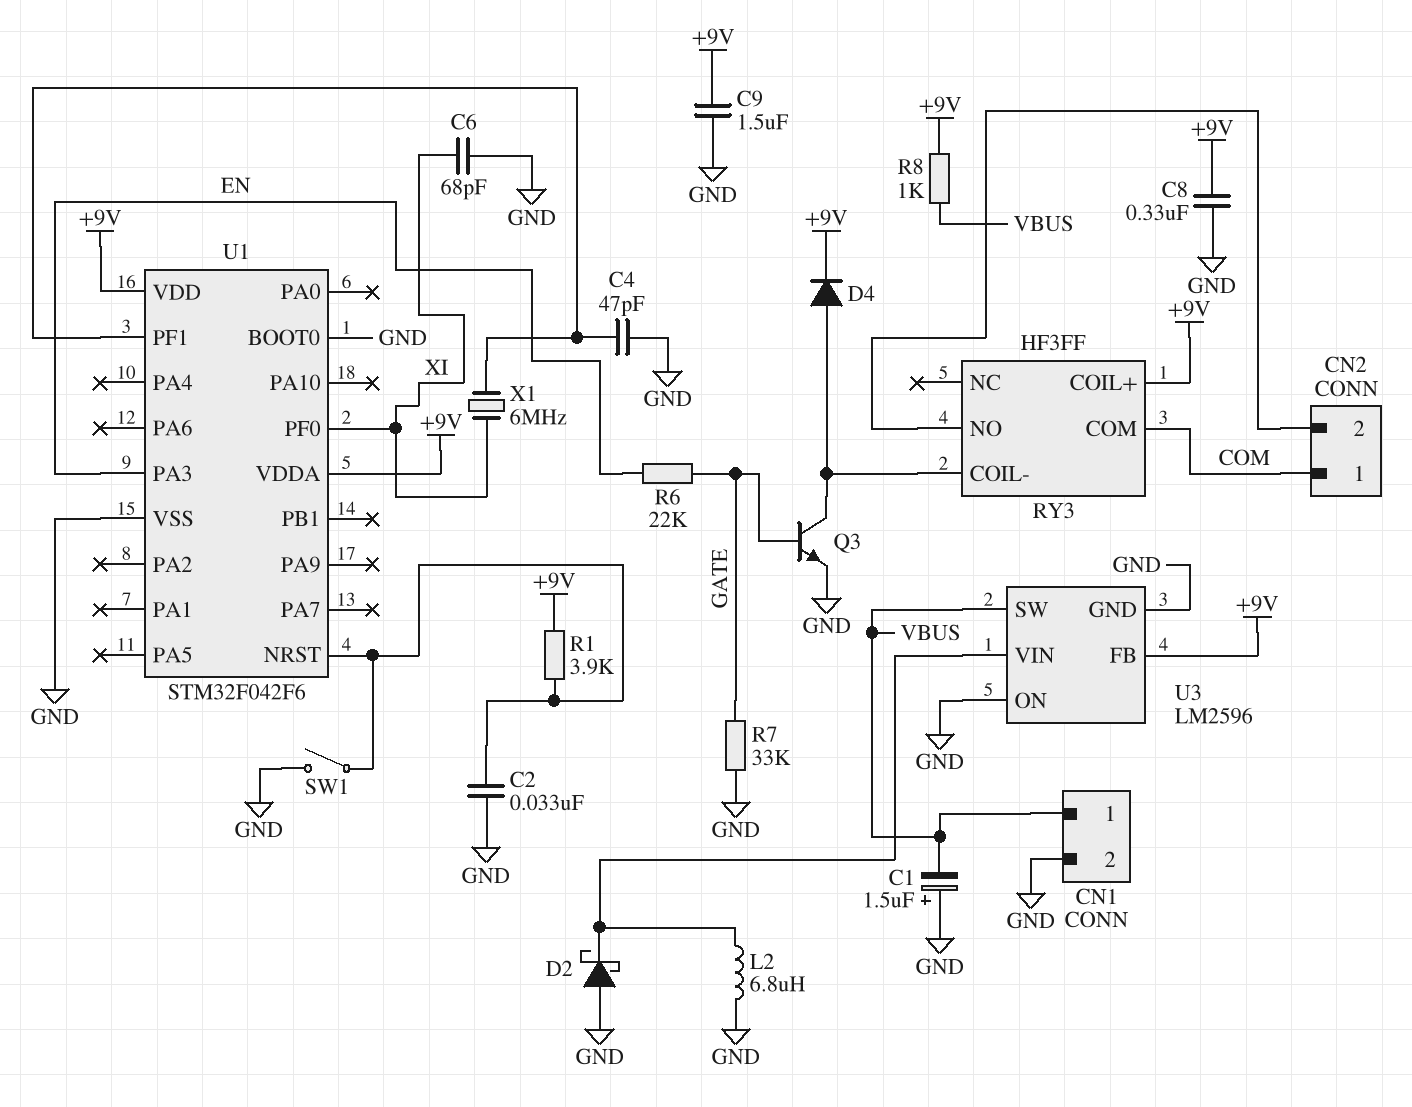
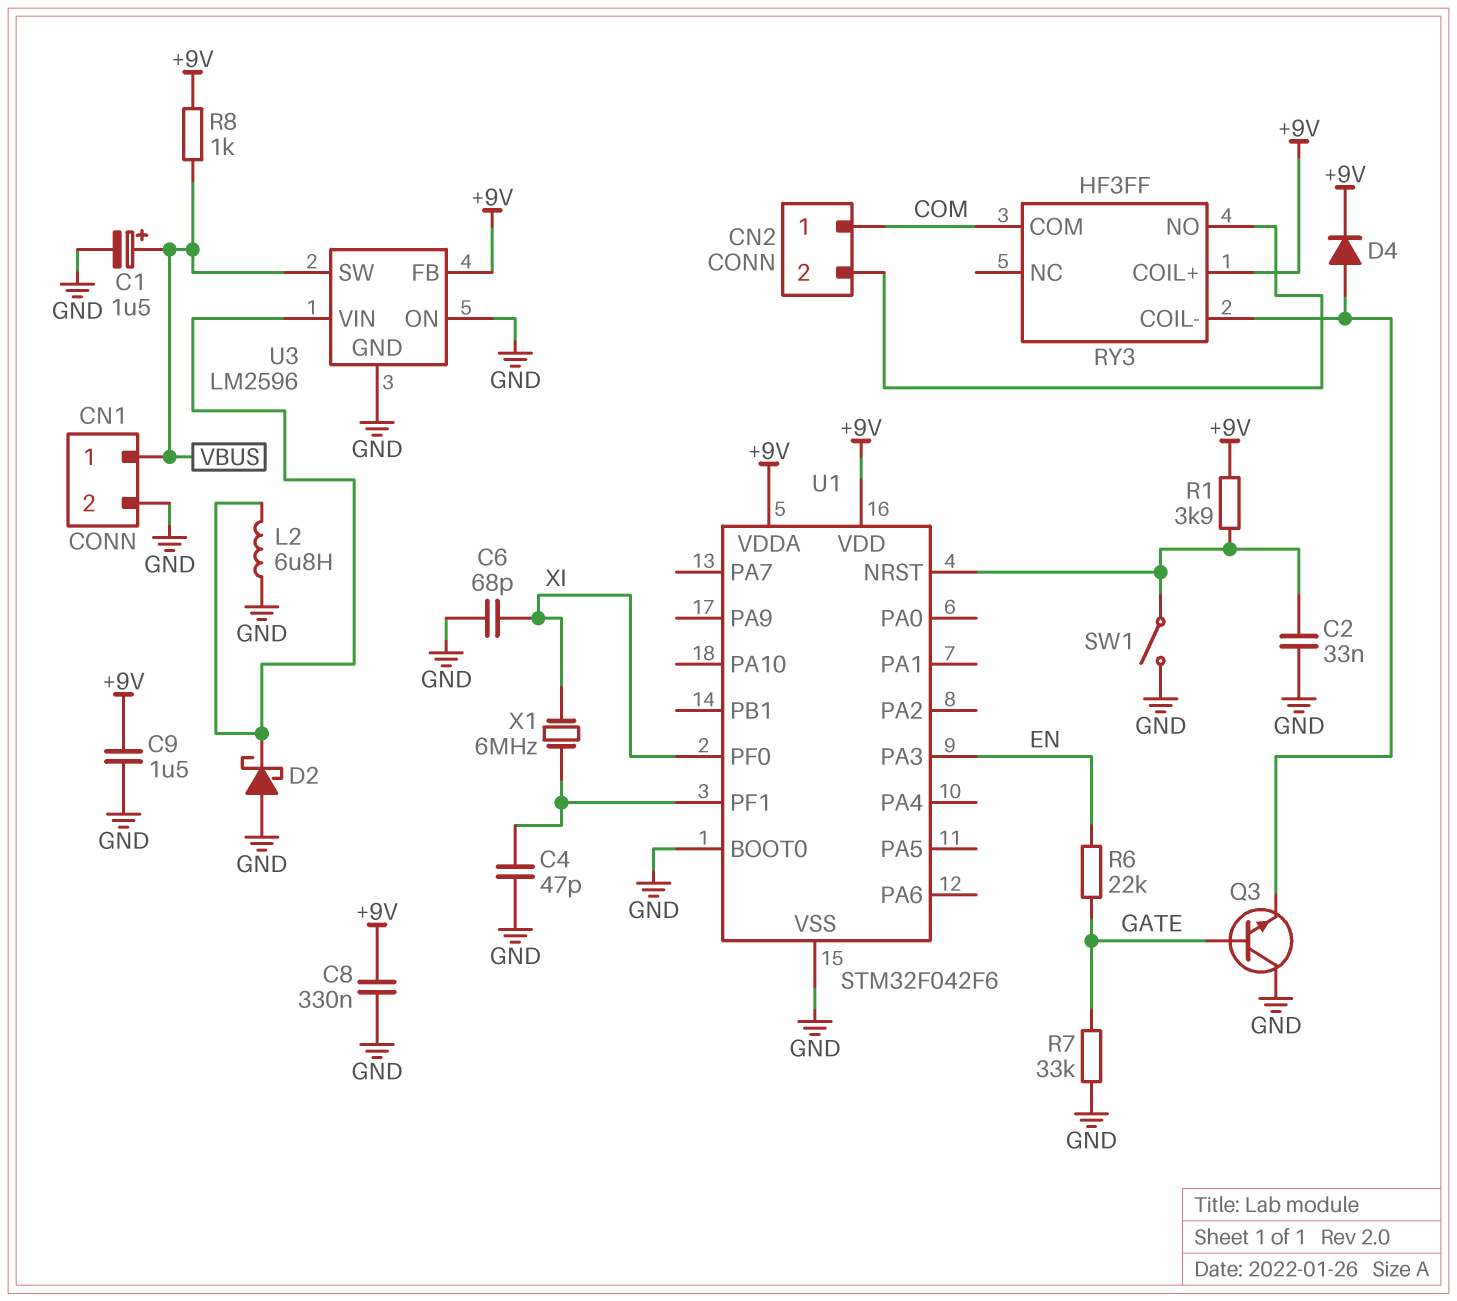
C1: 1.5uF (plus GND, minus VBUS) -> 1.5uF (plus VBUS, minus GND)
Q3: NPN (B GATE, C RY3/COIL-, E GND) -> NPN (B GATE, C GND, E RY3/COIL-)

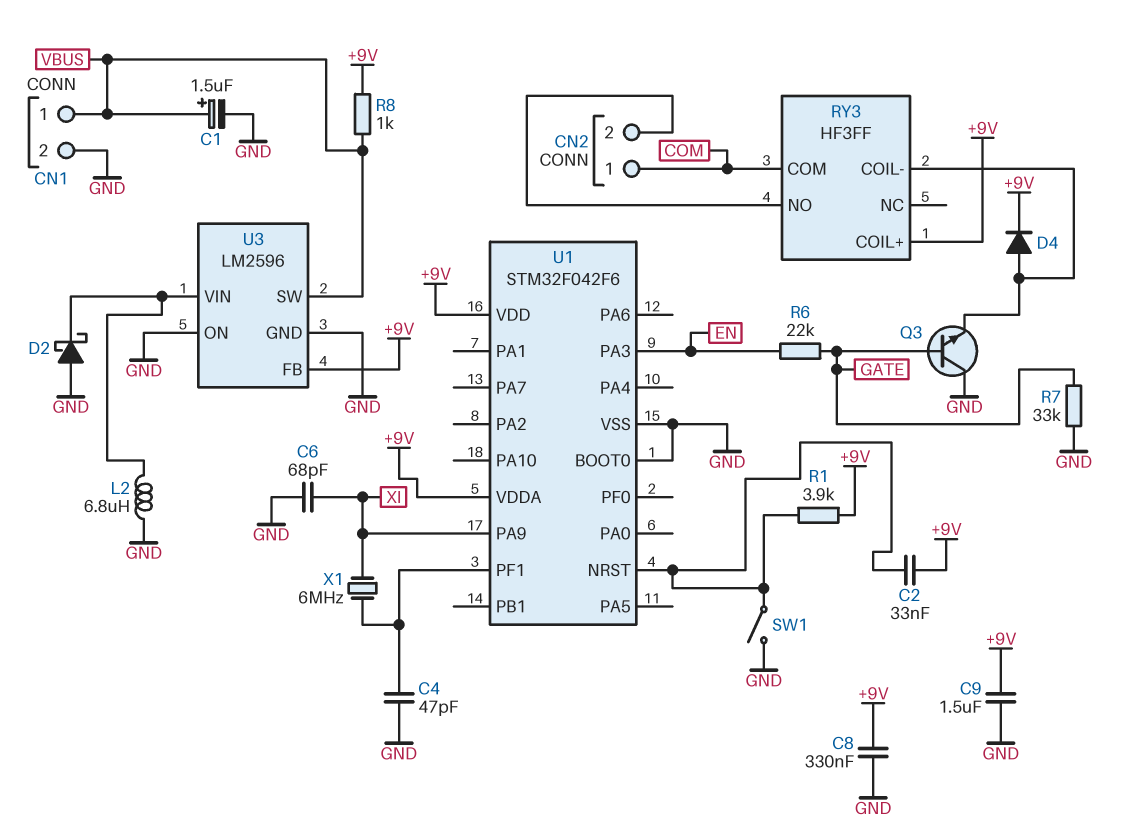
C2: 33nF (GND, U1/NRST) -> 33nF (+9V, U1/NRST)
U1 pin PA9: none -> XI
U1 pin PF0: XI -> none

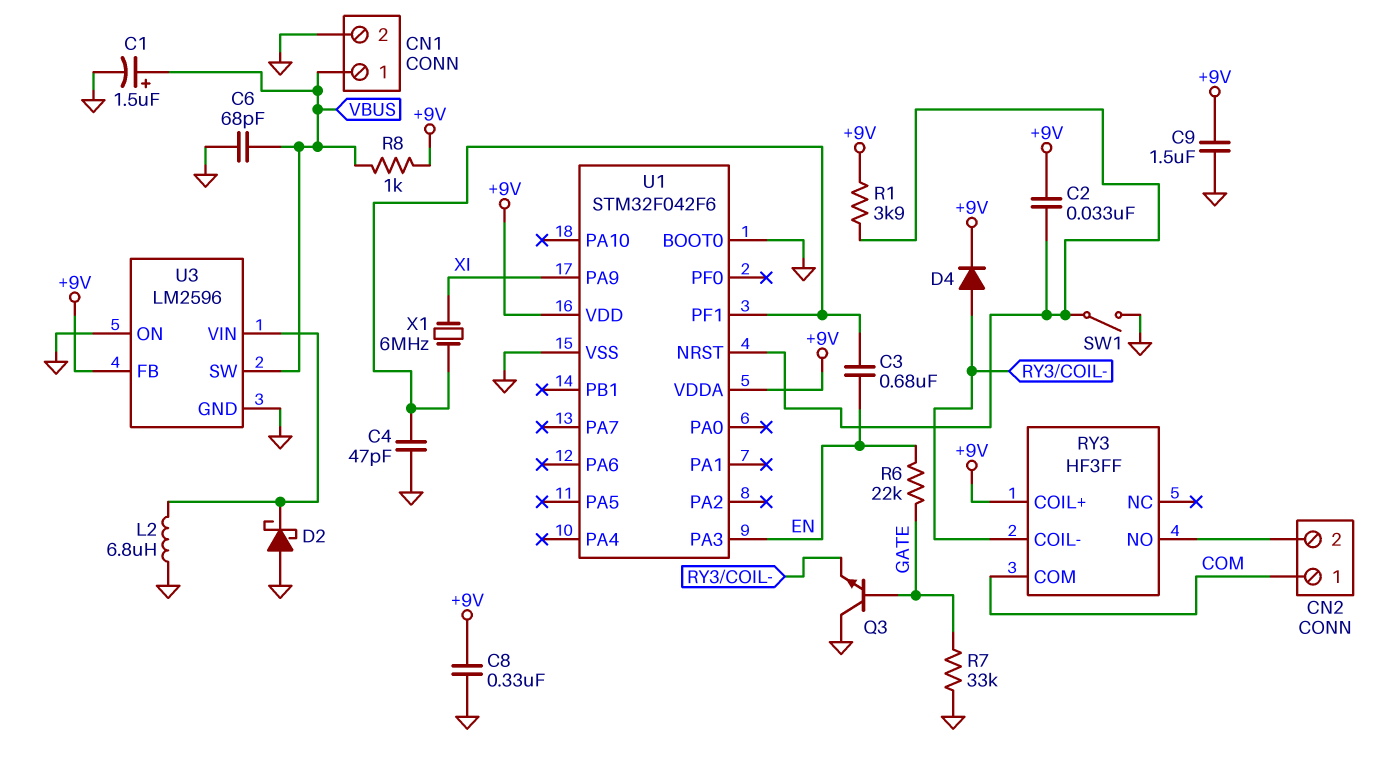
C3: none -> 680nF (EN, U1/PF1)
C6: 68pF (GND, XI) -> 68pF (GND, VBUS)

